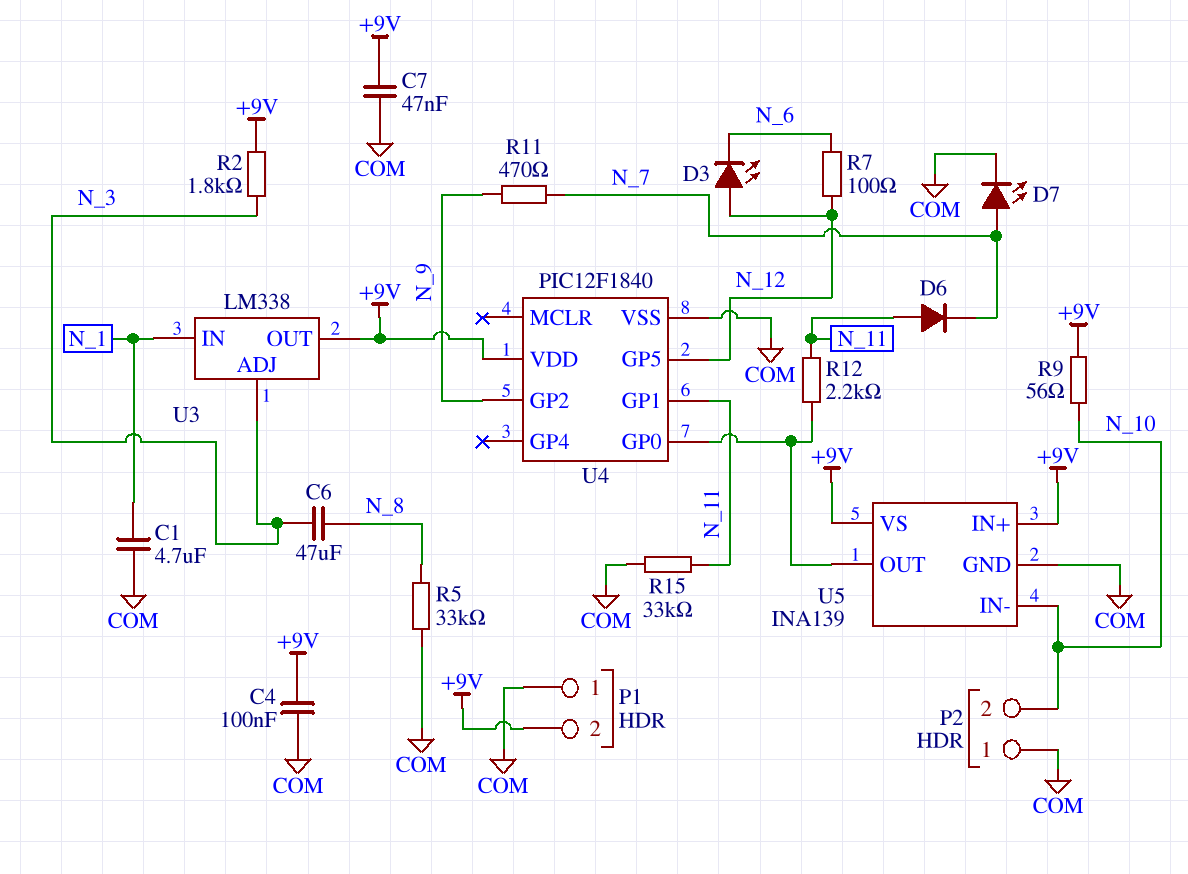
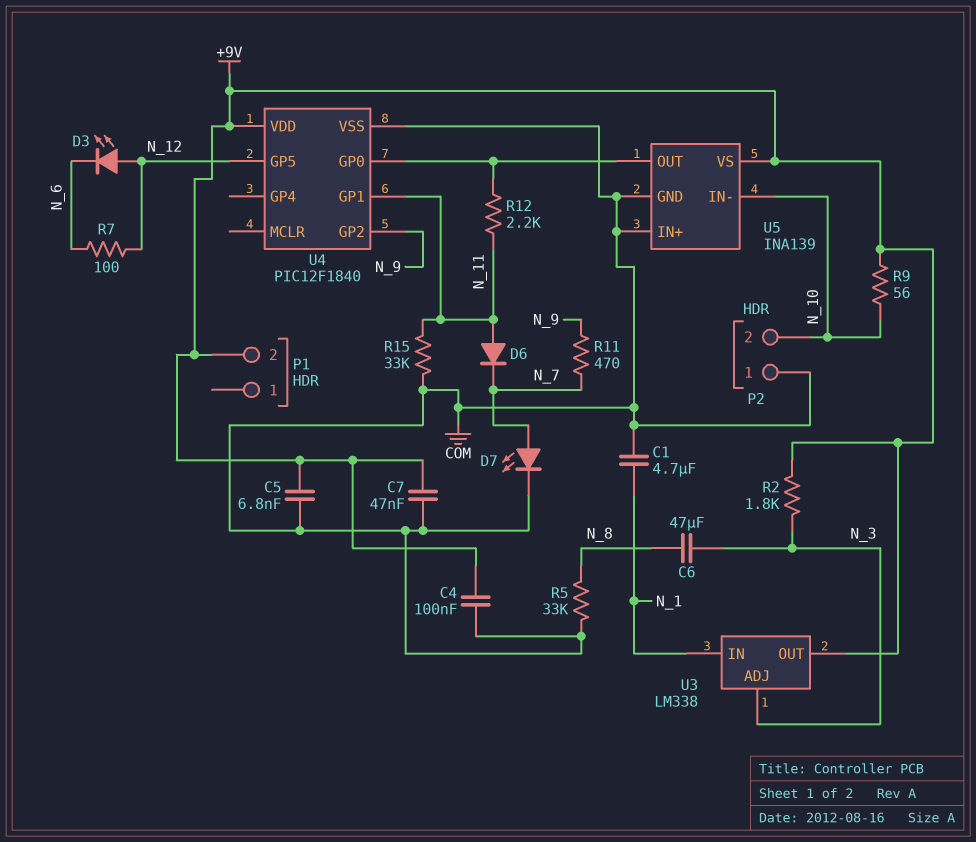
C5: none -> 6.8nF (+9V, COM)
P1 pin 1: COM -> none
U5 pin IN+: +9V -> COM

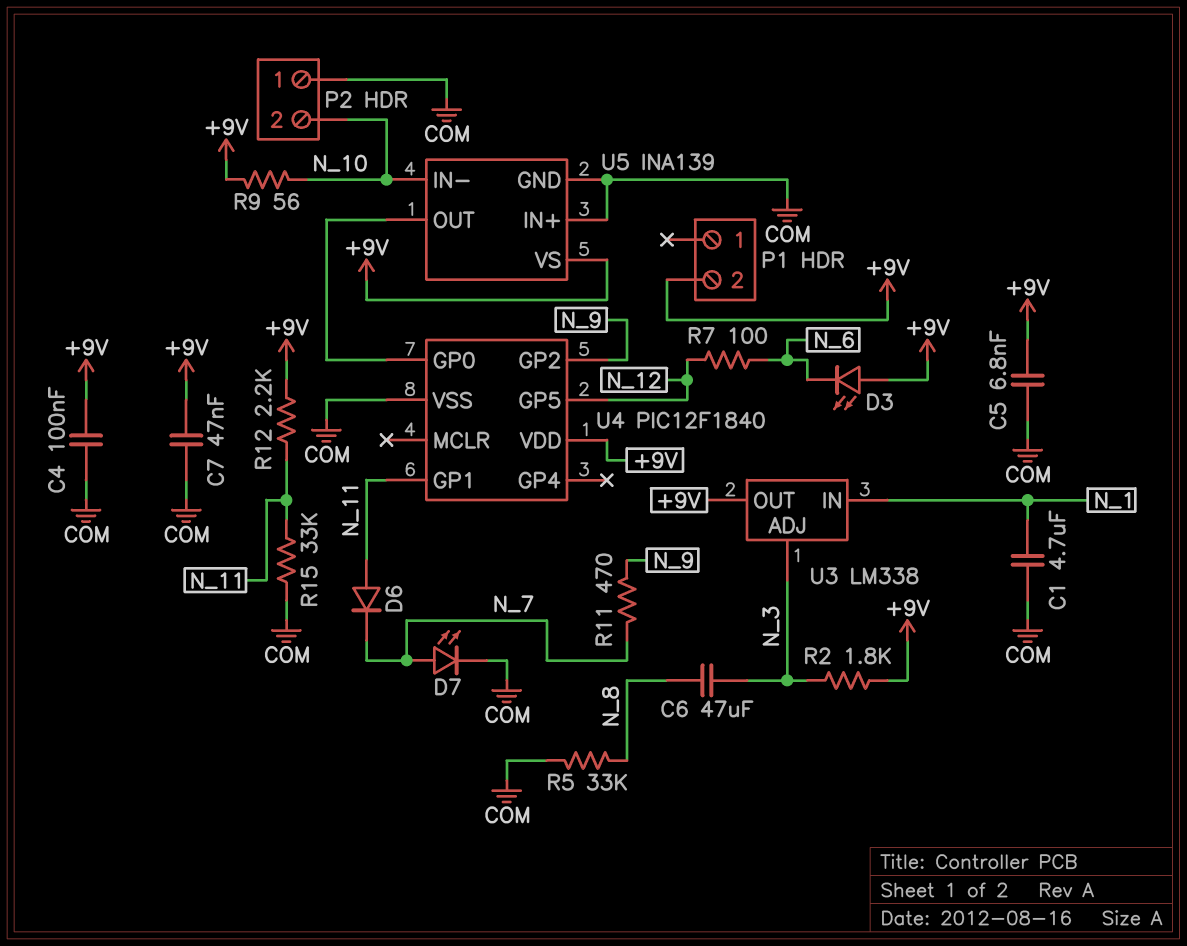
D3: LED (A N_12, K N_6) -> LED (A +9V, K N_6)
R12: 2.2k (N_11, U4/GP0) -> 2.2k (+9V, N_11)

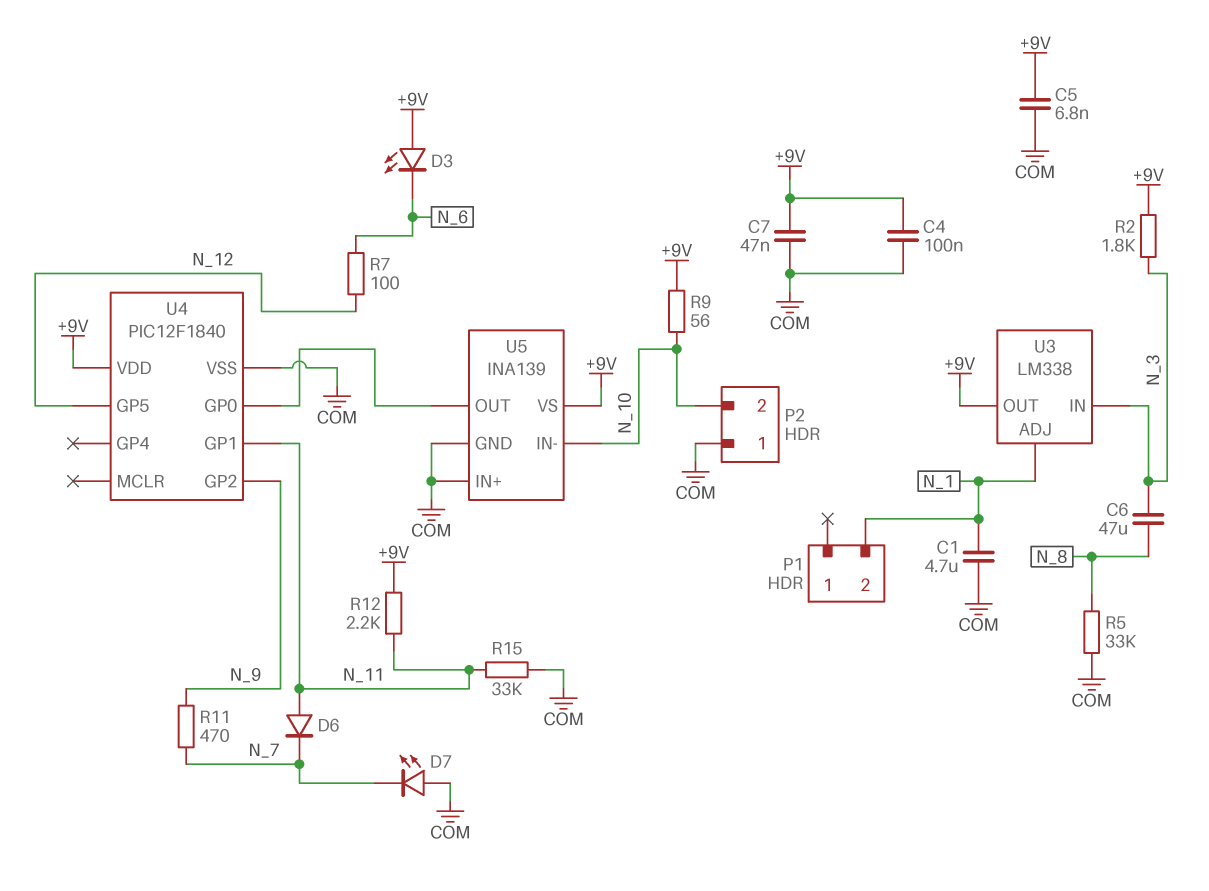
D7: LED (A N_7, K COM) -> LED (A COM, K N_7)
P1 pin 2: +9V -> N_1
U3 pin ADJ: N_3 -> N_1
U3 pin IN: N_1 -> N_3

